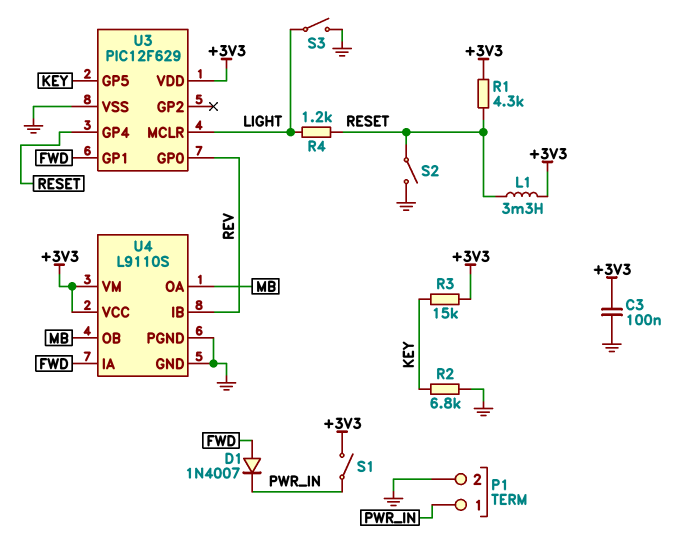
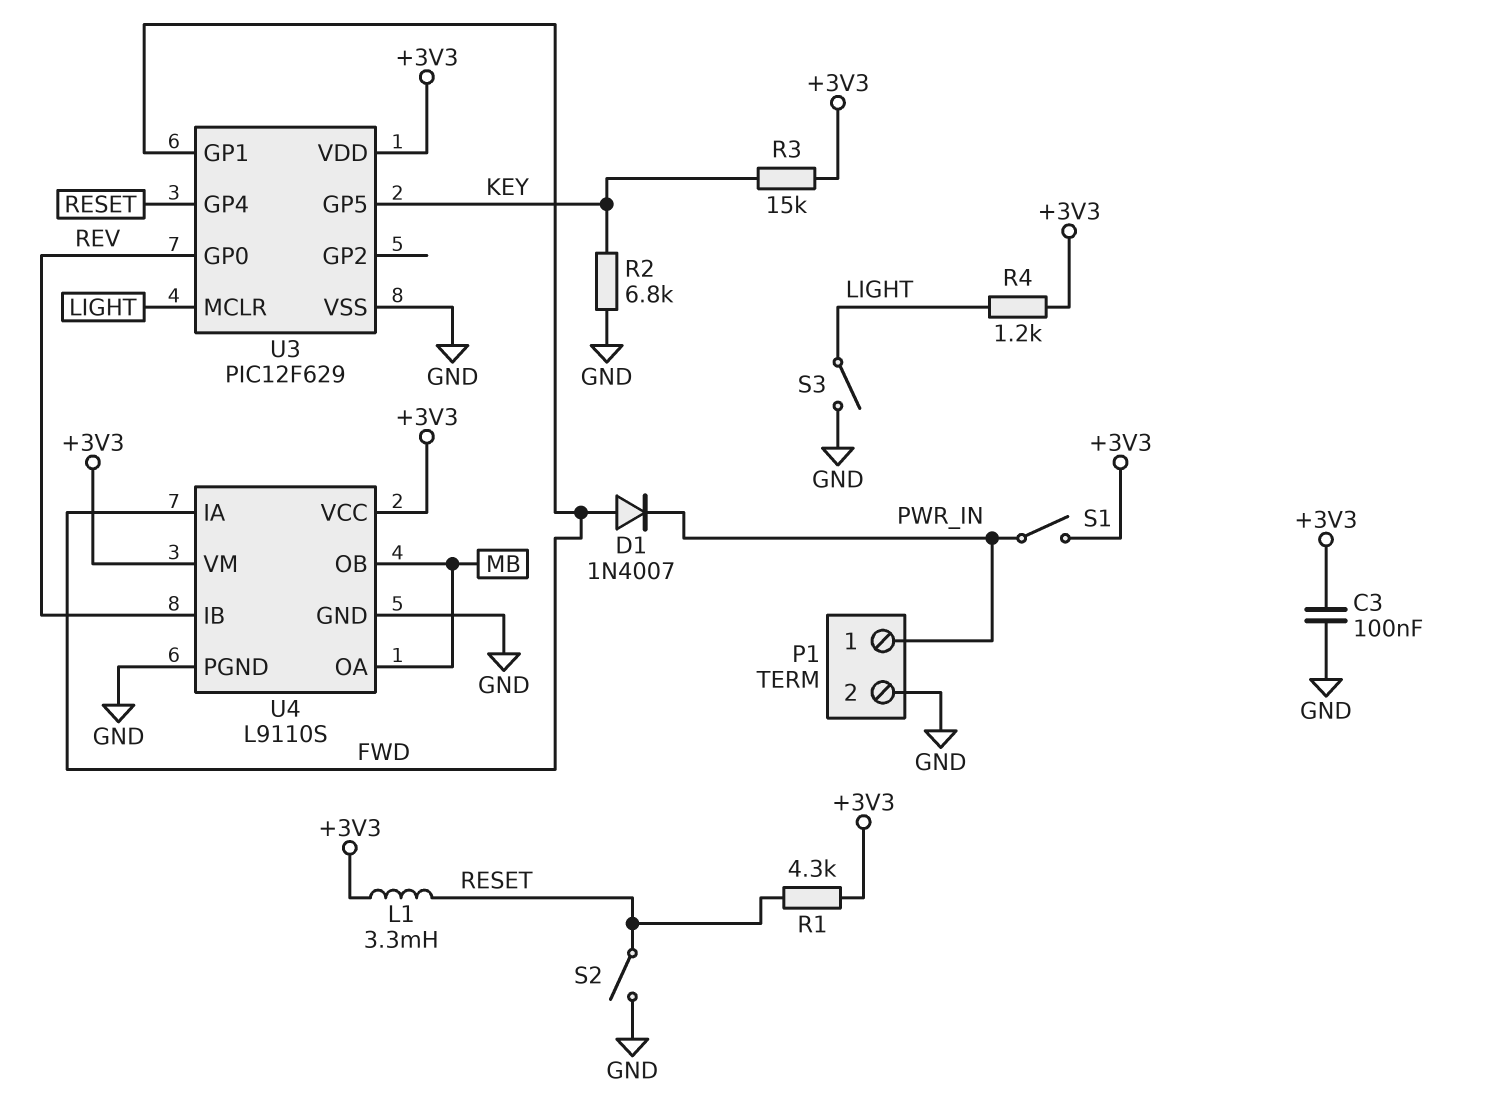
R4: 1.2k (LIGHT, RESET) -> 1.2k (+3V3, LIGHT)

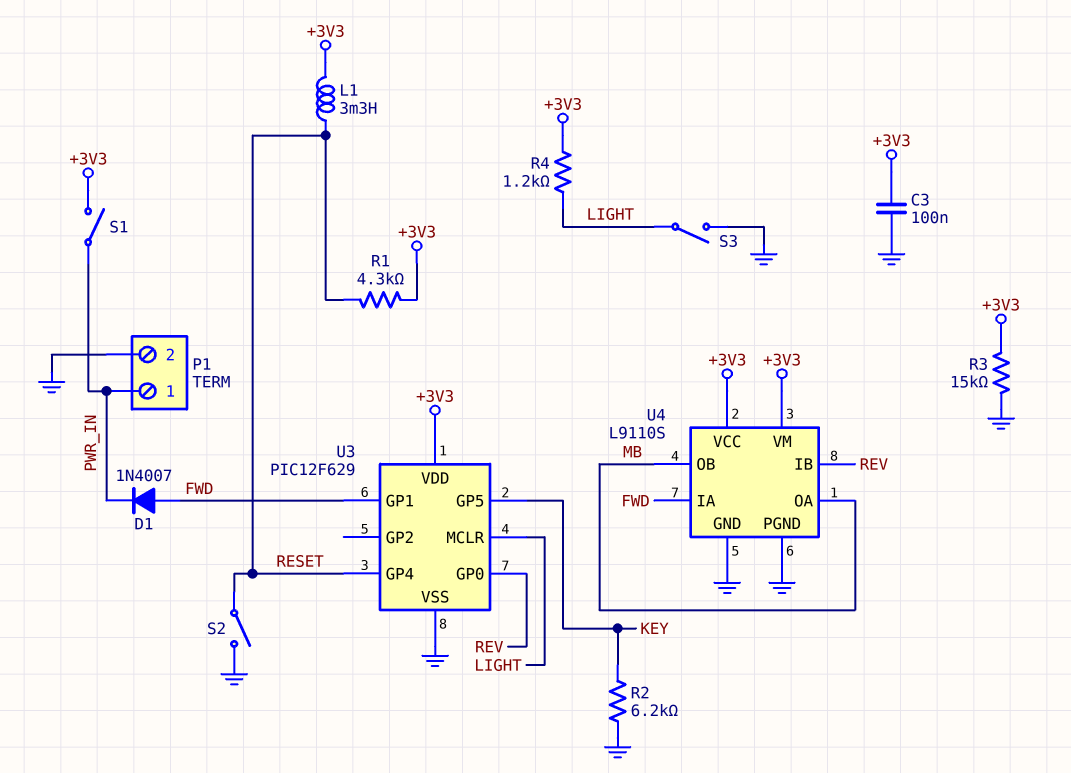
R2: 6.8k (GND, KEY) -> 6.2k (GND, KEY)
R3: 15k (+3V3, KEY) -> 15k (+3V3, GND)

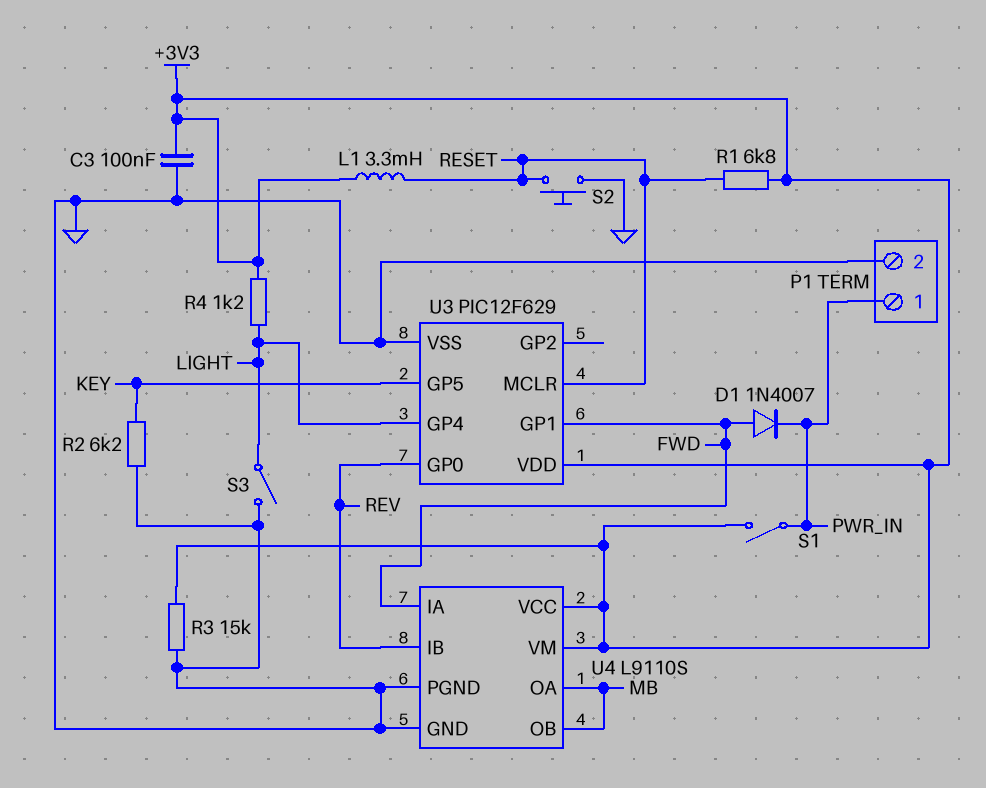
R1: 4.3k (+3V3, RESET) -> 6.8k (+3V3, RESET)
S2: switch (GND, RESET) -> button (GND, RESET)
U3 pin GP4: RESET -> LIGHT
U3 pin MCLR: LIGHT -> RESET

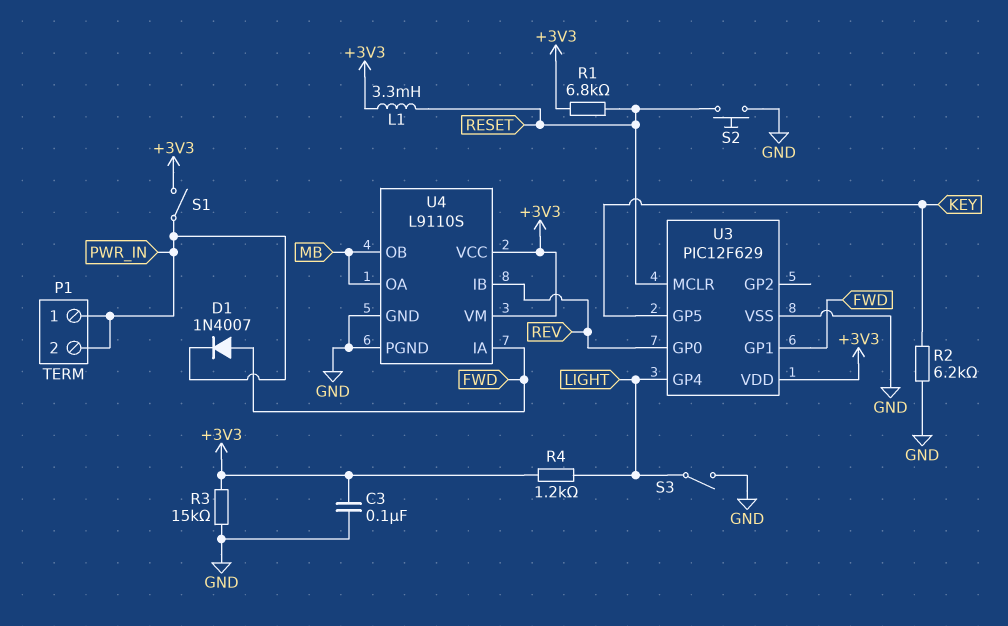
P1 pin 2: GND -> PWR_IN

